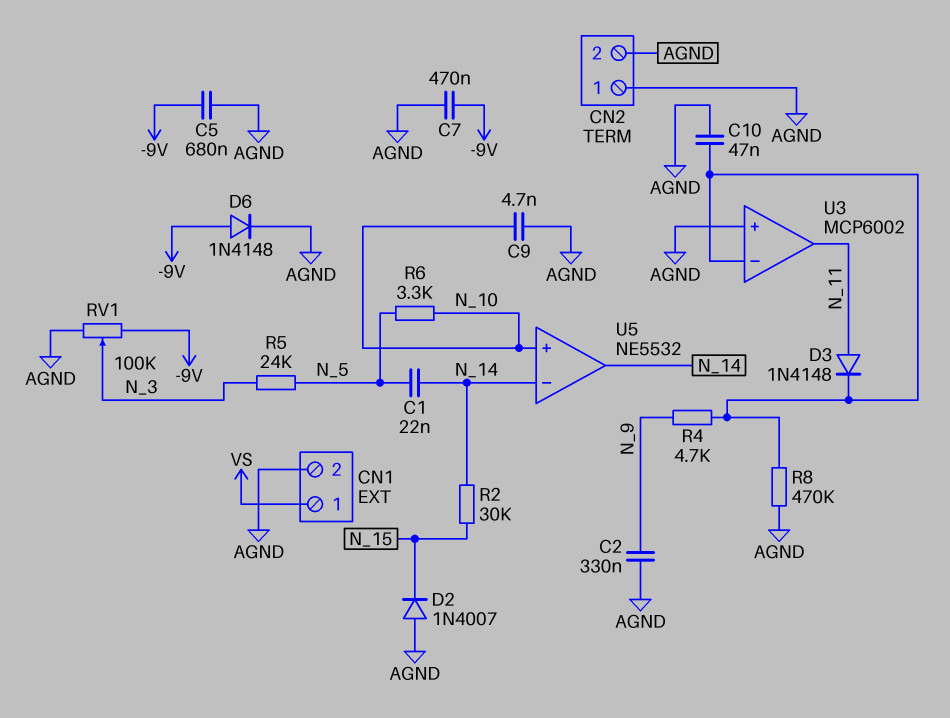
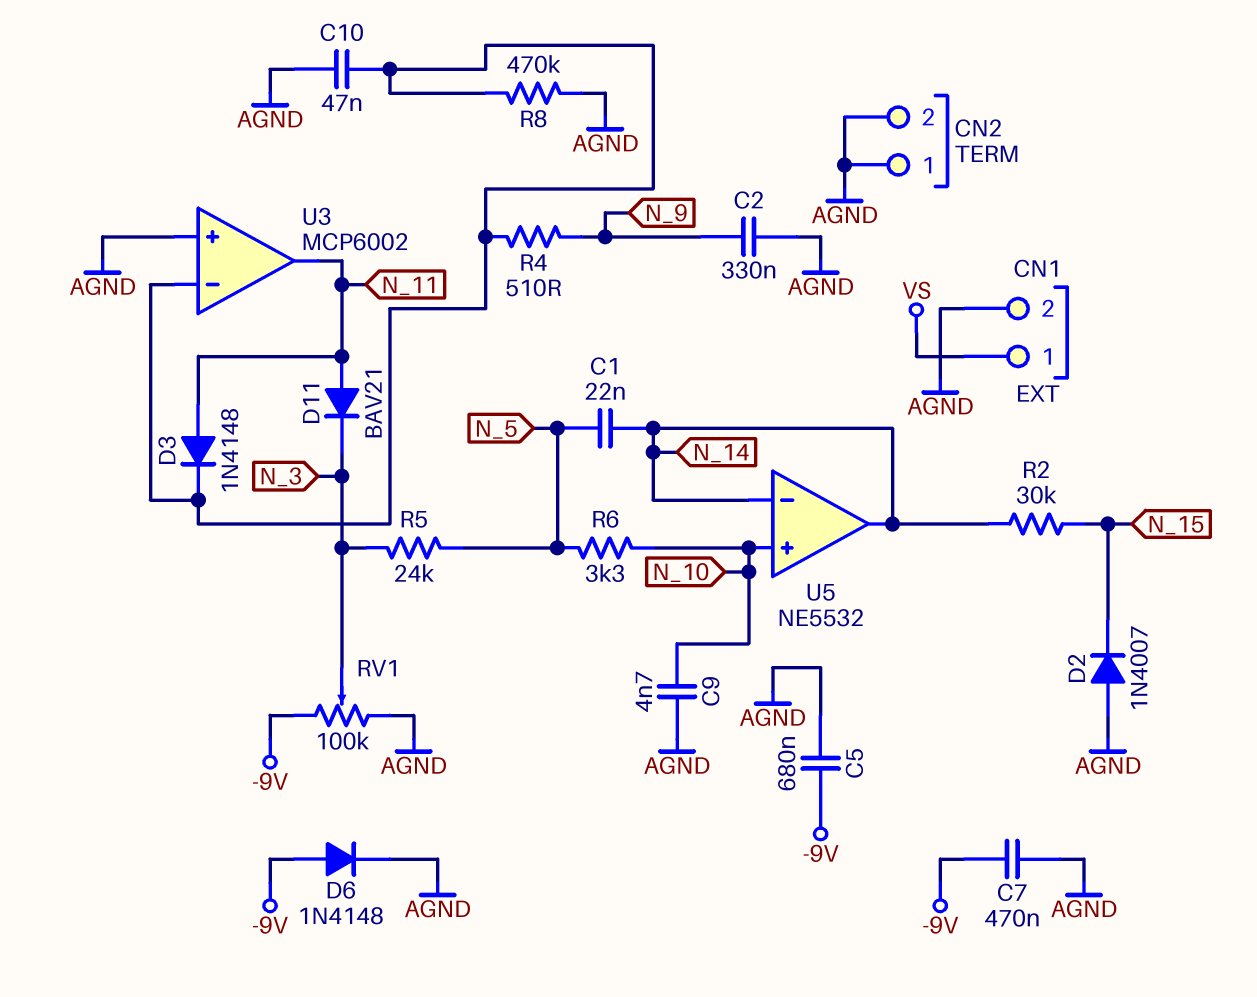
D11: none -> diode BAV21 (A N_11, K N_3)
R4: 4.7k (N_9, U3/in-) -> 510 (N_9, U3/in-)

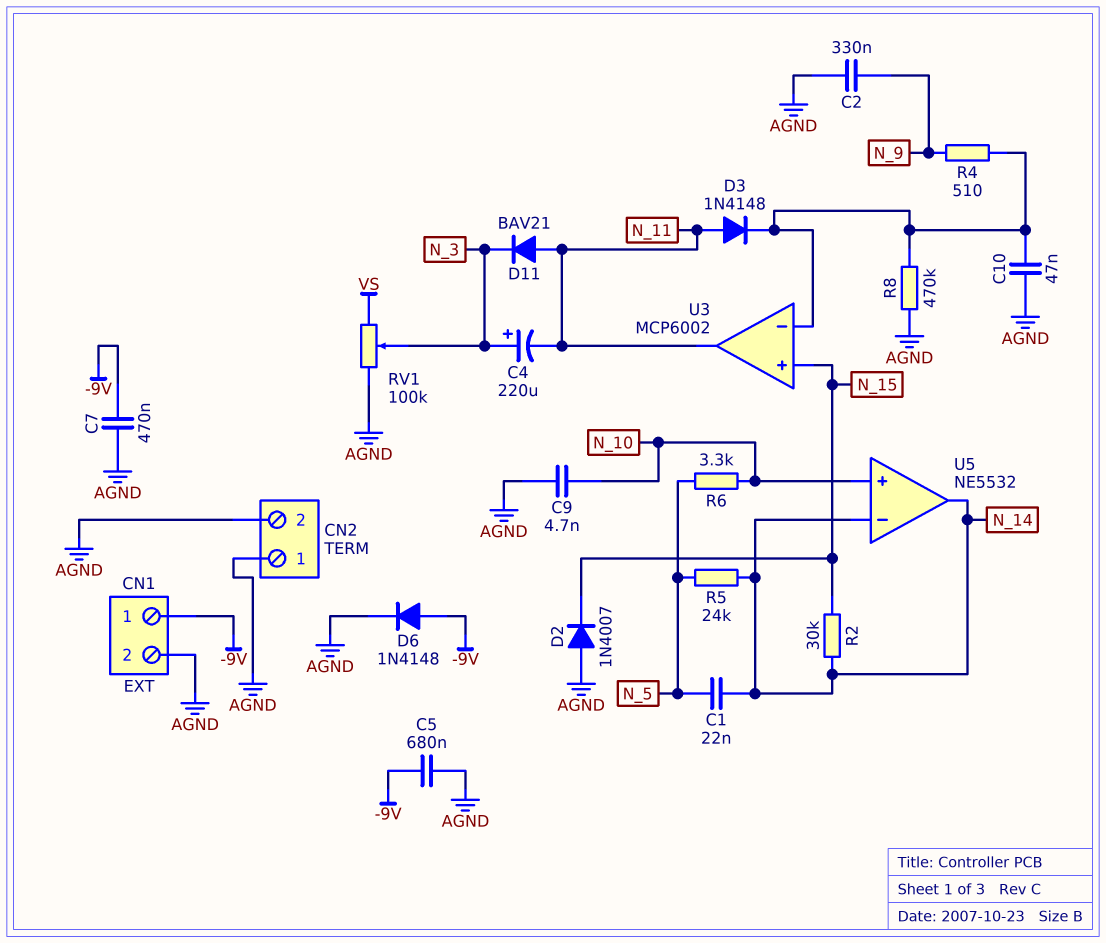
C4: none -> 220uF (plus N_3, minus N_11)
CN1 pin 1: VS -> -9V
R5: 24k (N_3, N_5) -> 24k (N_5, N_14)
RV1: 100k (-9V, AGND, wiper N_3) -> 100k (AGND, VS, wiper N_3)
U3 pin in+: AGND -> N_15

